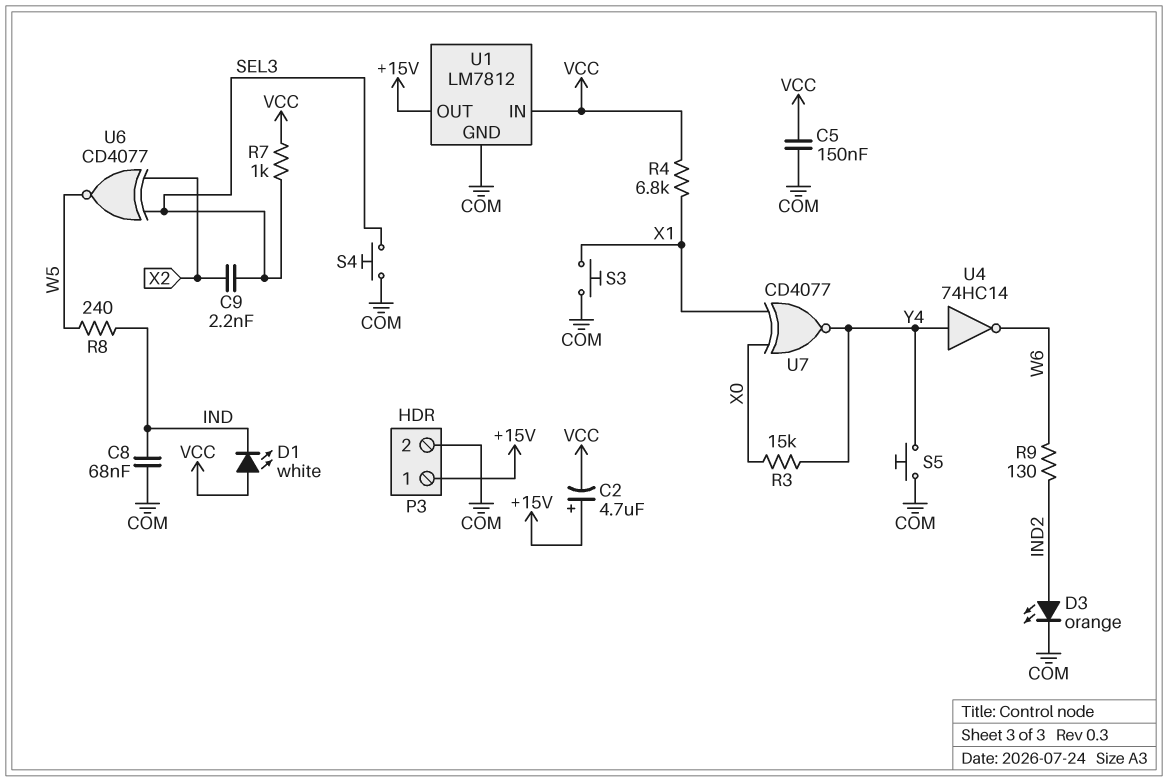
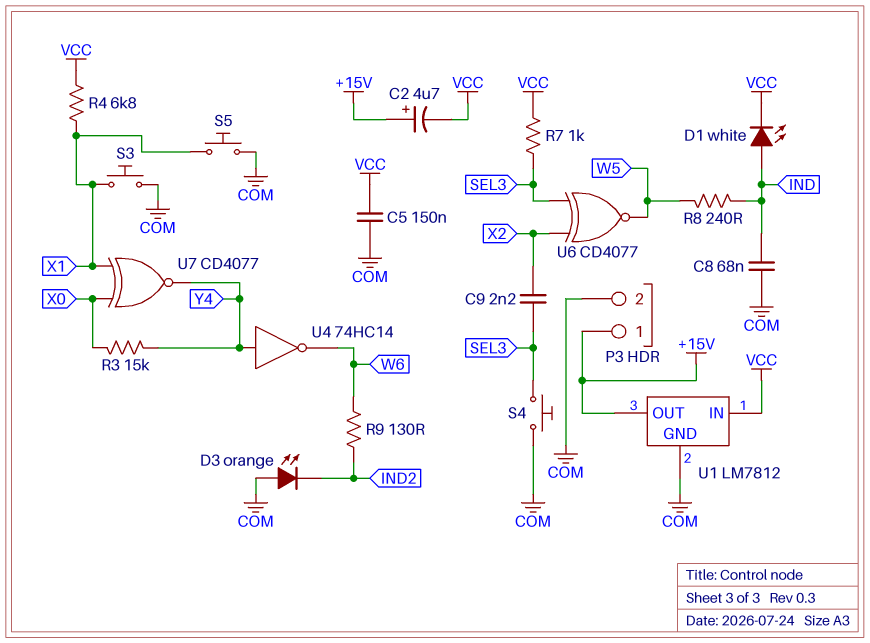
D1: LED white (A VCC, K IND) -> LED white (A IND, K VCC)
D3: LED orange (A IND2, K COM) -> LED orange (A COM, K IND2)
S5: button (COM, Y4) -> button (COM, X1)

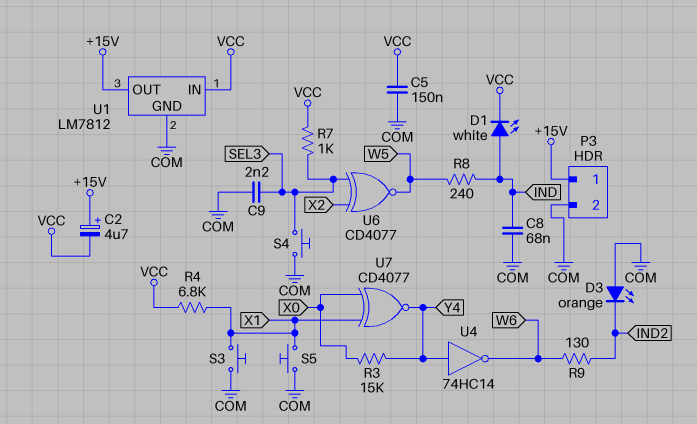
C9: 2.2nF (SEL3, X2) -> 2.2nF (COM, SEL3)

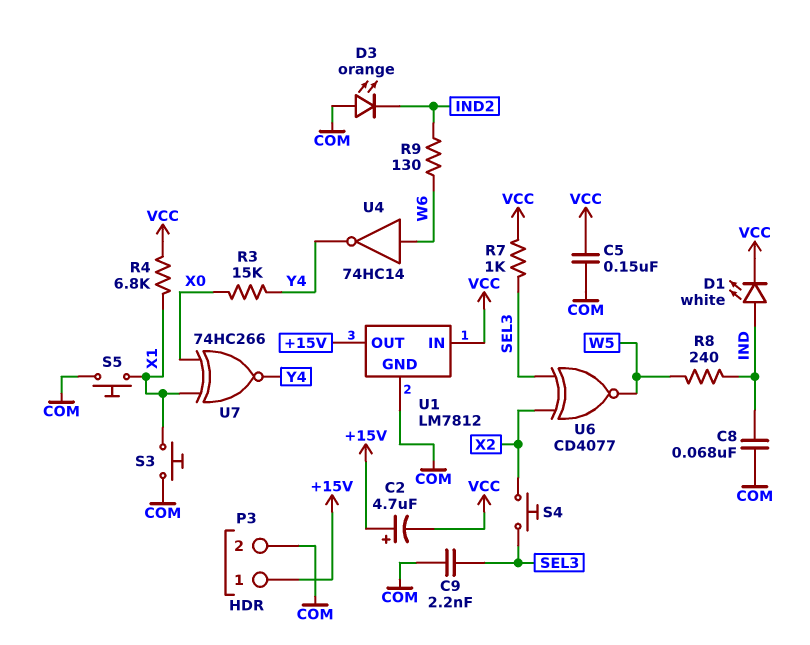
S4: button (COM, SEL3) -> button (SEL3, X2)
U4: NOT 74HC14 (in Y4, out W6) -> NOT 74HC14 (in W6, out Y4)
U7: XNOR CD4077 (in X0, in X1, out Y4) -> XNOR 74HC266 (in X0, in X1, out Y4)

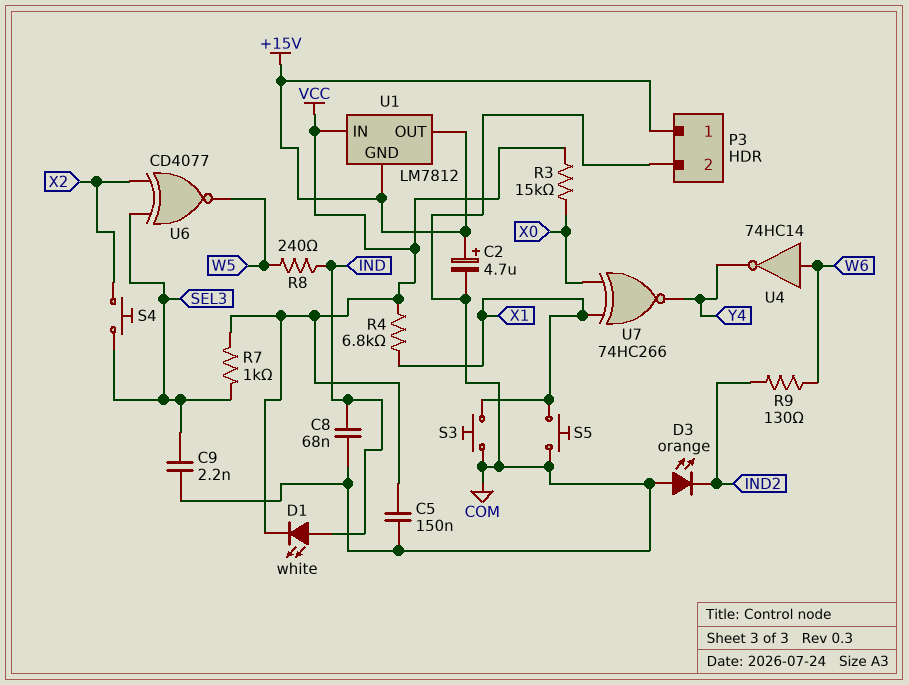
C2: 4.7uF (plus +15V, minus VCC) -> 4.7uF (plus +15V, minus COM)
R3: 15k (X0, Y4) -> 15k (VCC, X0)
U1 pin GND: COM -> +15V

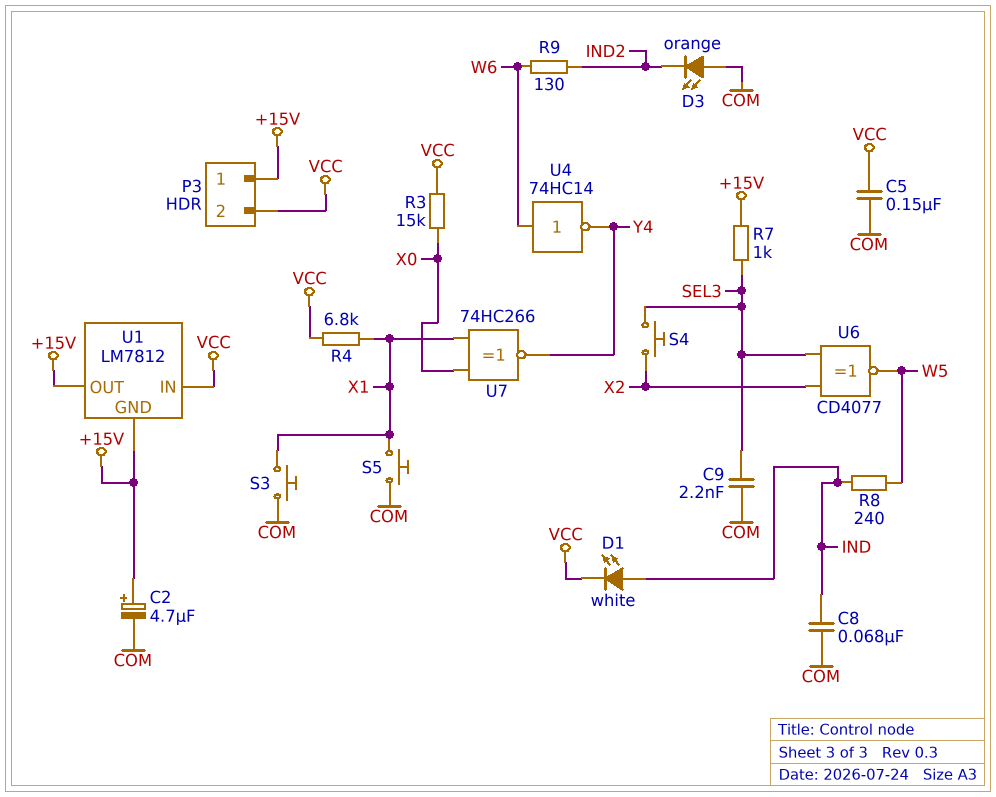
P3 pin 2: COM -> VCC
R7: 1k (SEL3, VCC) -> 1k (+15V, SEL3)

